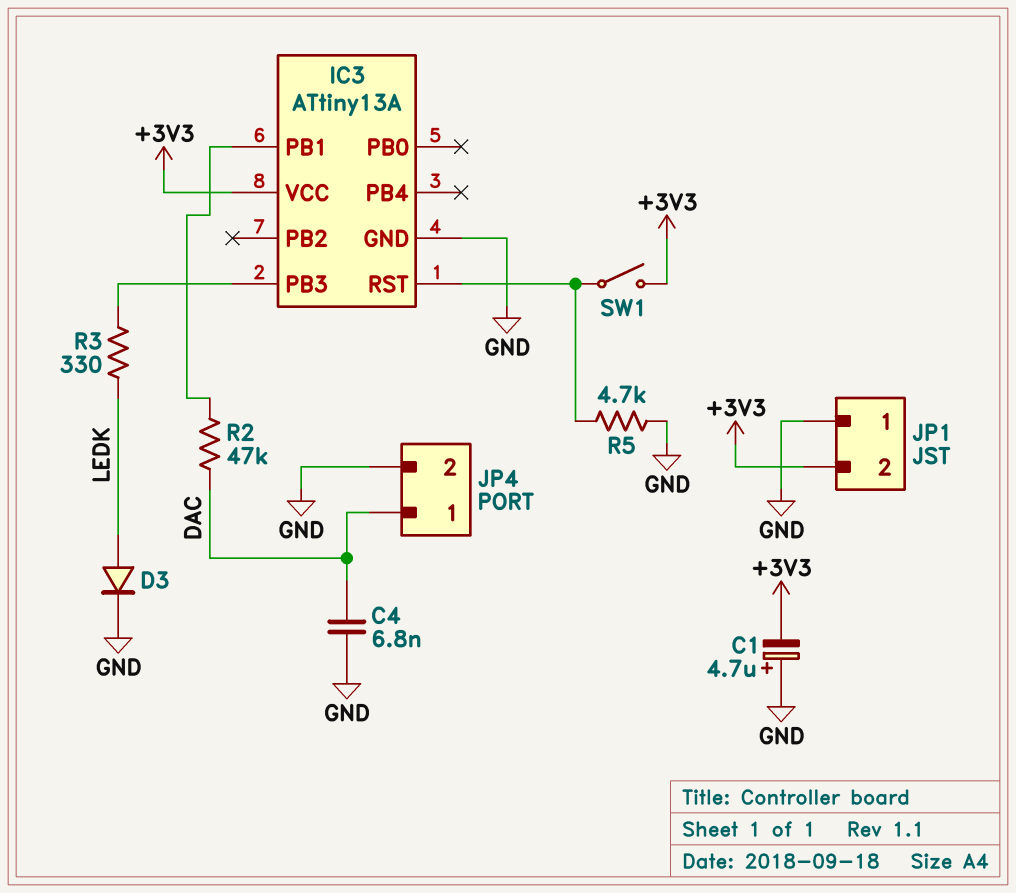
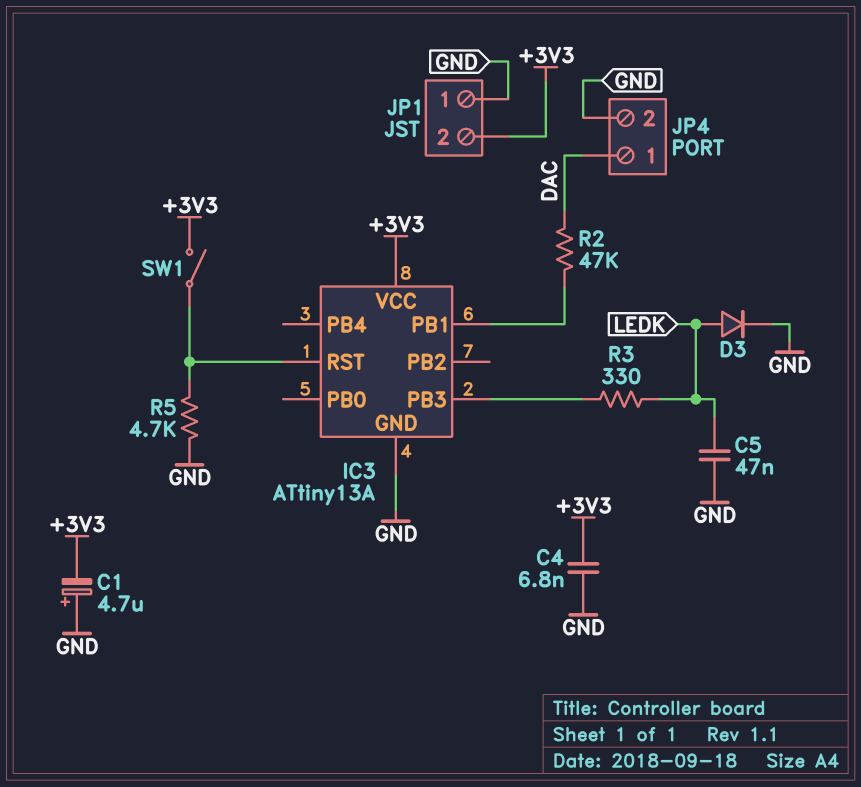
C4: 6.8nF (DAC, GND) -> 6.8nF (+3V3, GND)
C5: none -> 47nF (GND, LEDK)

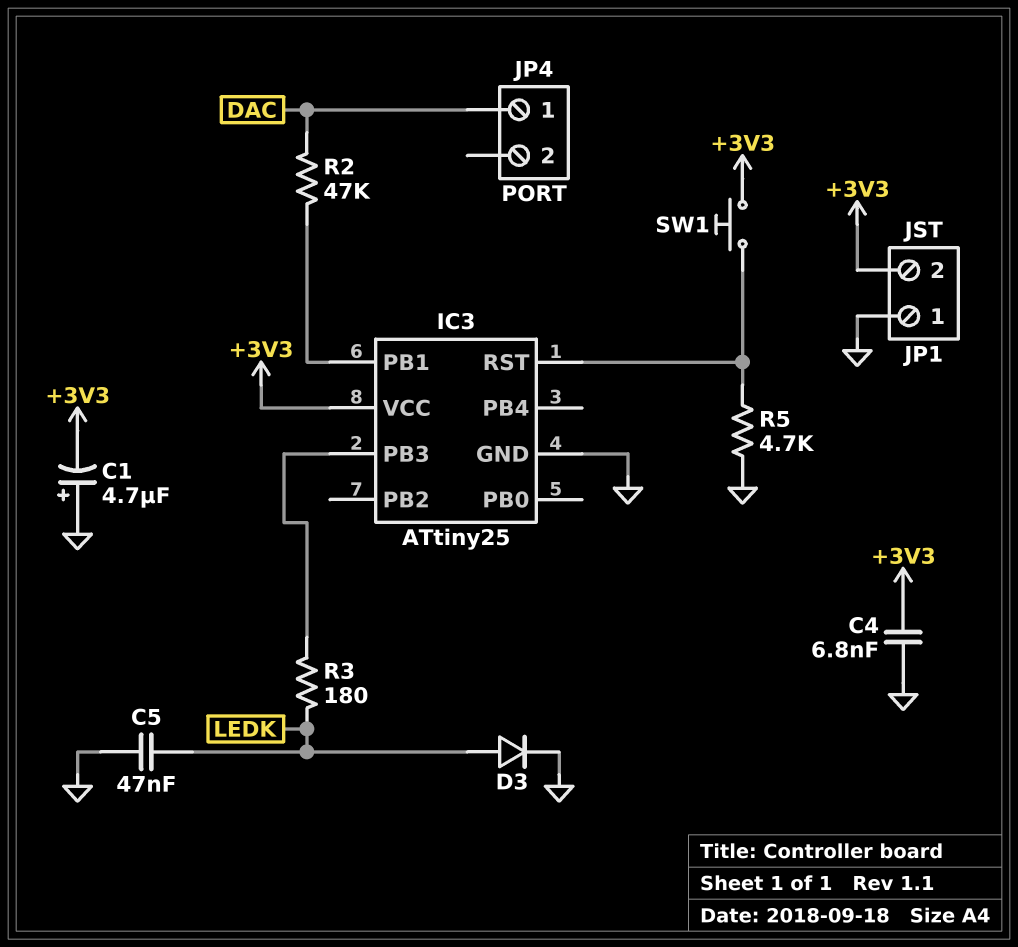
IC3: ATtiny13A -> ATtiny25
JP4 pin 2: GND -> none
R3: 330 (IC3/PB3, LEDK) -> 180 (IC3/PB3, LEDK)
SW1: switch (+3V3, IC3/RST) -> button (+3V3, IC3/RST)

